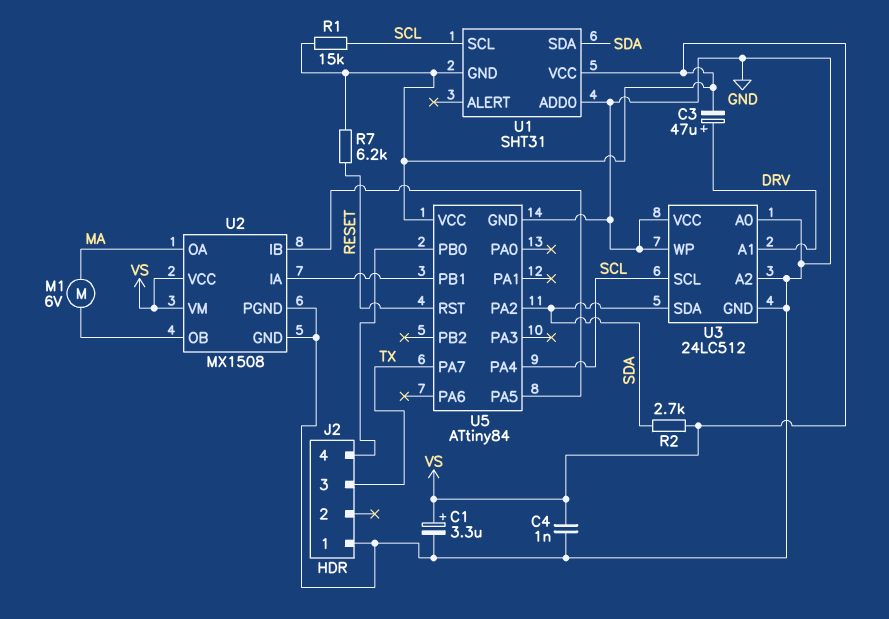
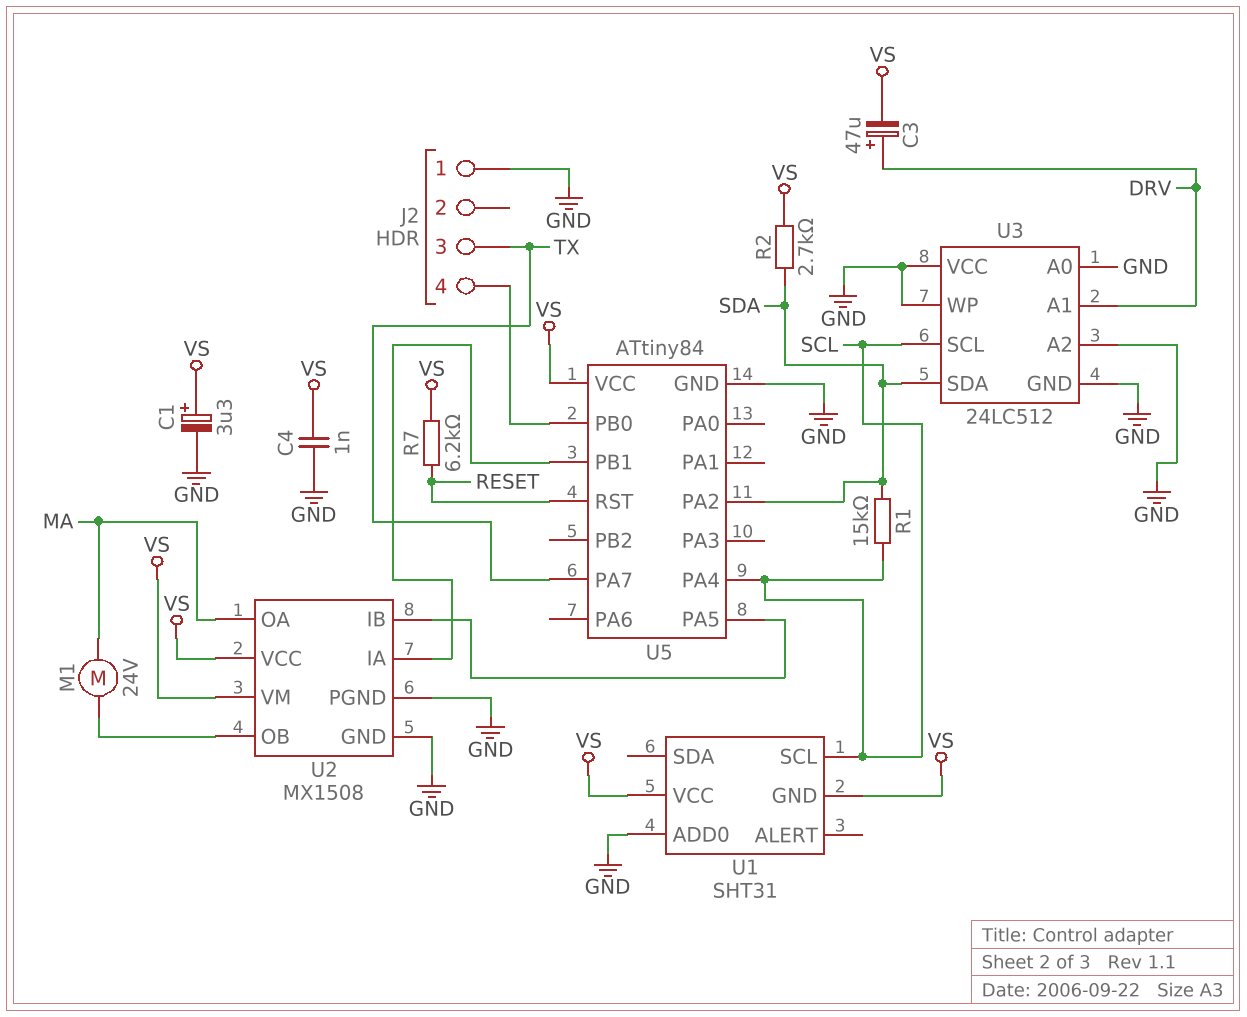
M1: motor 6V (MA, U2/OB) -> motor 24V (MA, U2/OB)
R1: 15k (SCL, VS) -> 15k (SCL, SDA)
U1 pin SDA: SDA -> none

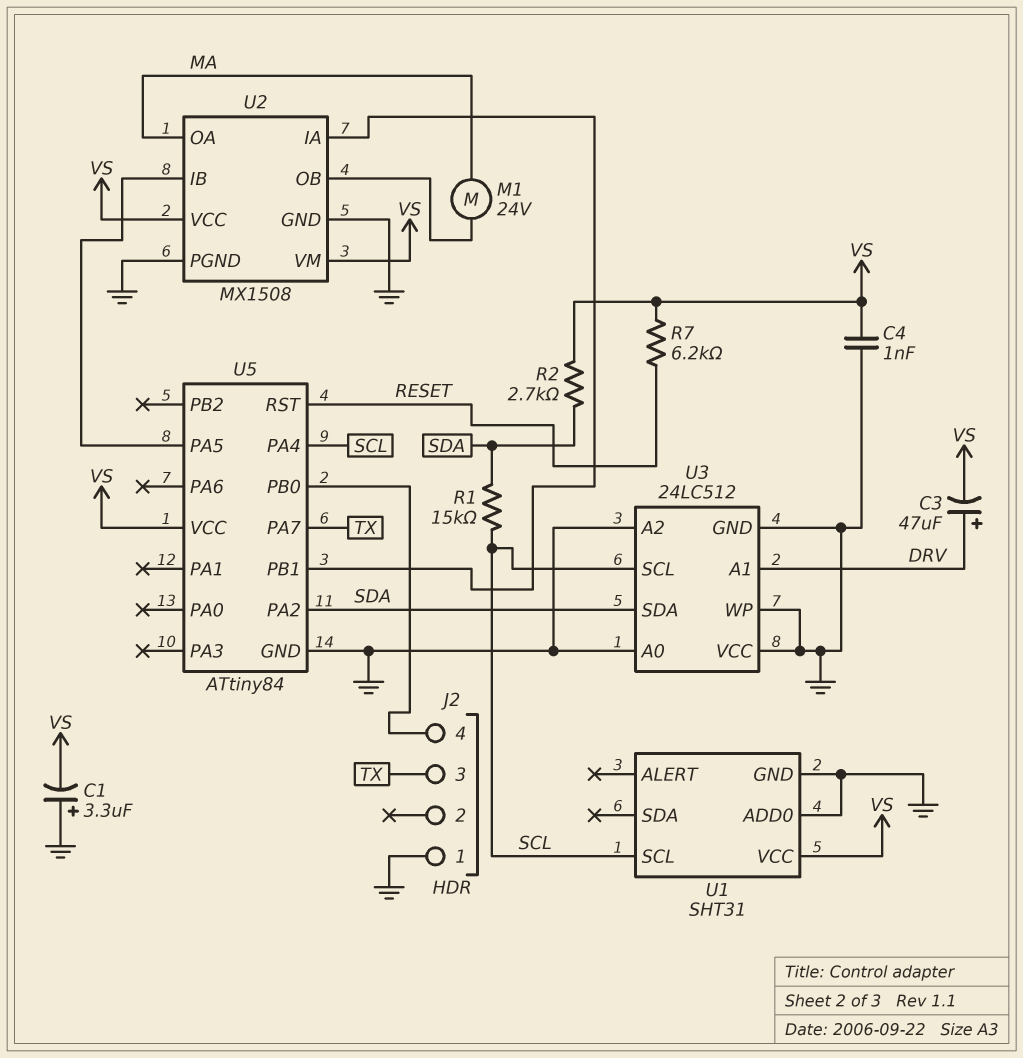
C1: 3.3uF (plus VS, minus GND) -> 3.3uF (plus GND, minus VS)
U1 pin GND: VS -> GND

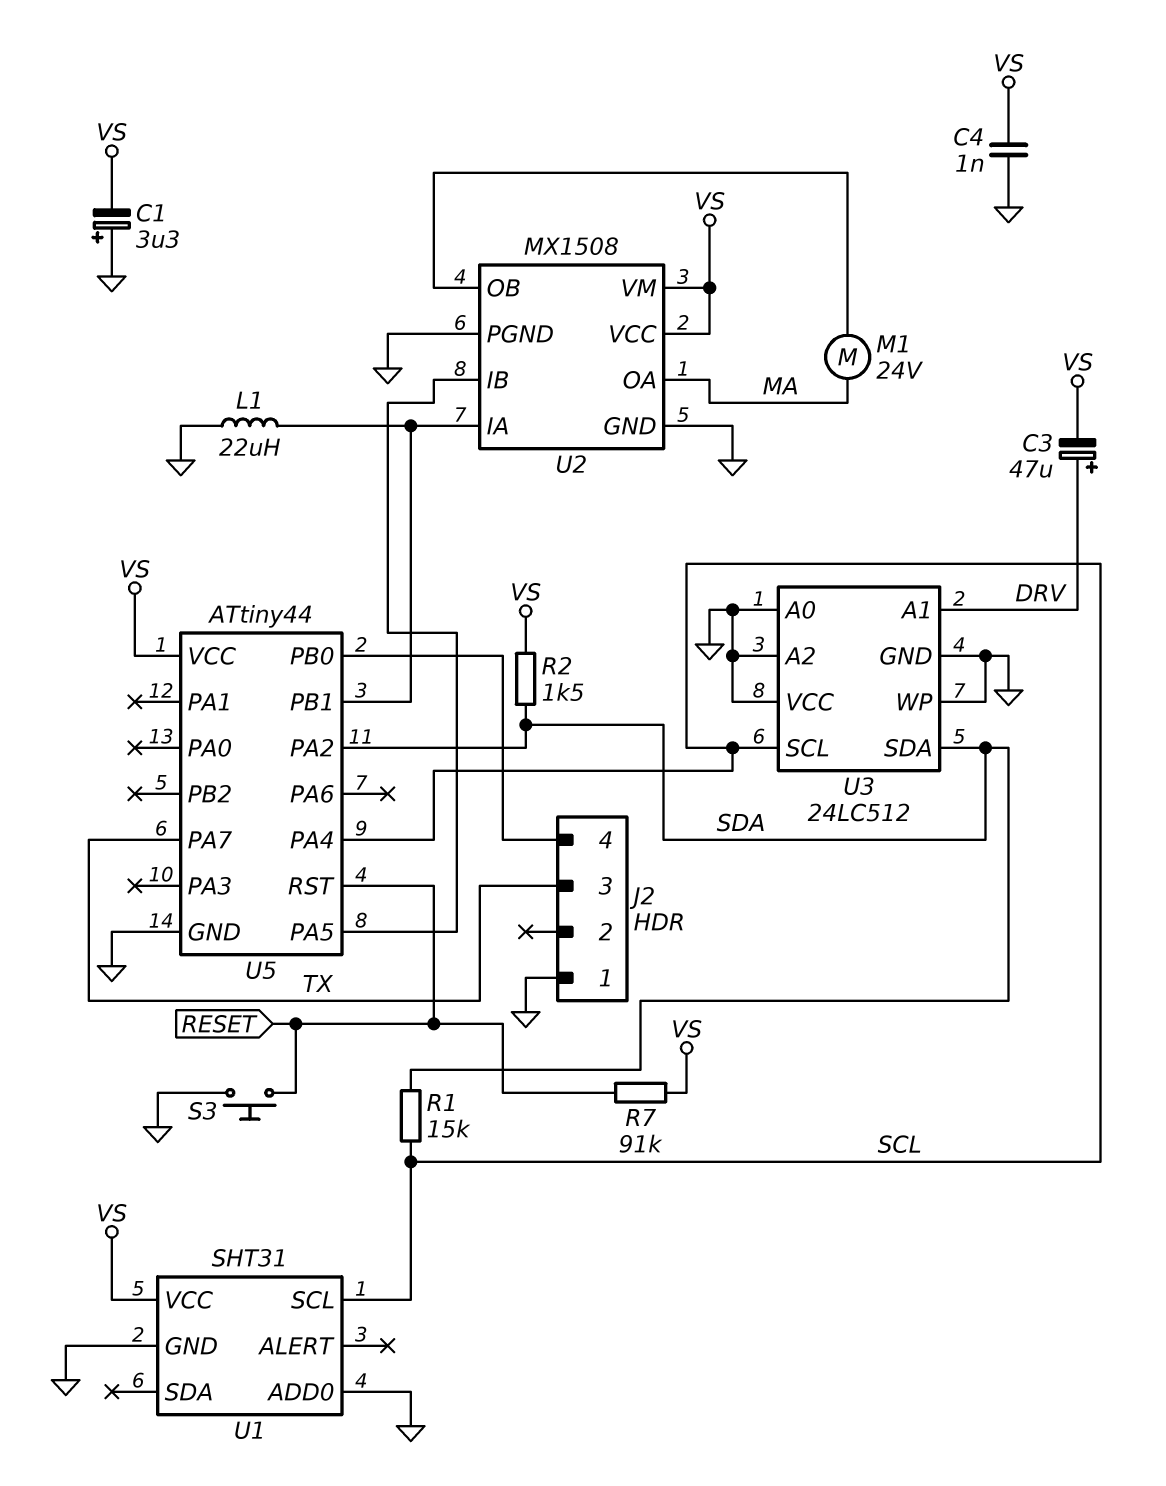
L1: none -> 22uH (GND, U2/IA)
R2: 2.7k (SDA, VS) -> 1.5k (SDA, VS)
R7: 6.2k (RESET, VS) -> 91k (RESET, VS)
S3: none -> button (GND, RESET)
U5: ATtiny84 -> ATtiny44

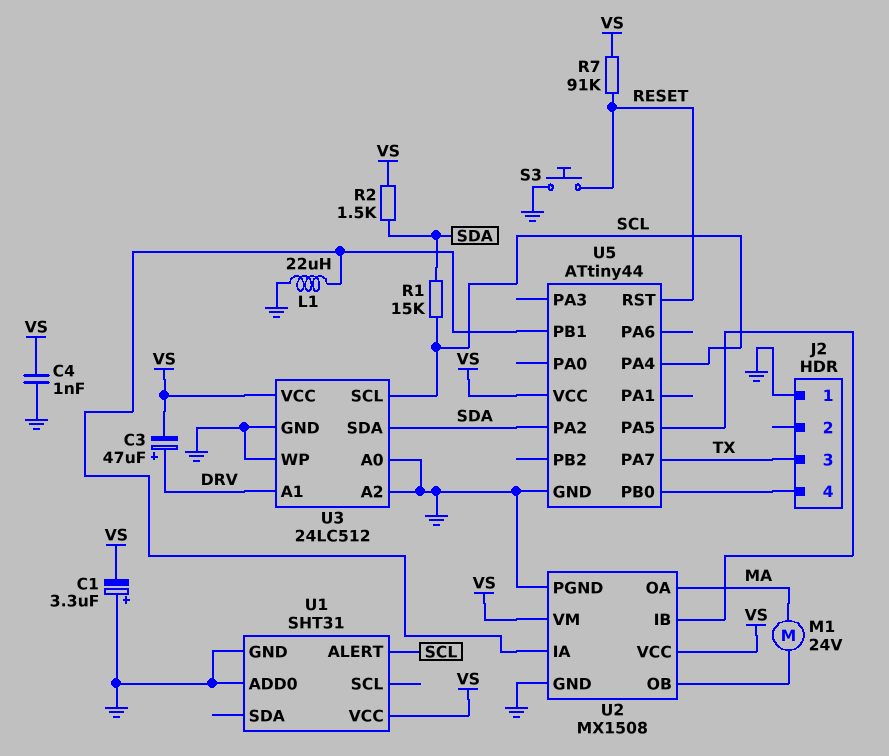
U1 pin ALERT: none -> SCL
U1 pin SCL: SCL -> none
U3 pin VCC: GND -> VS

